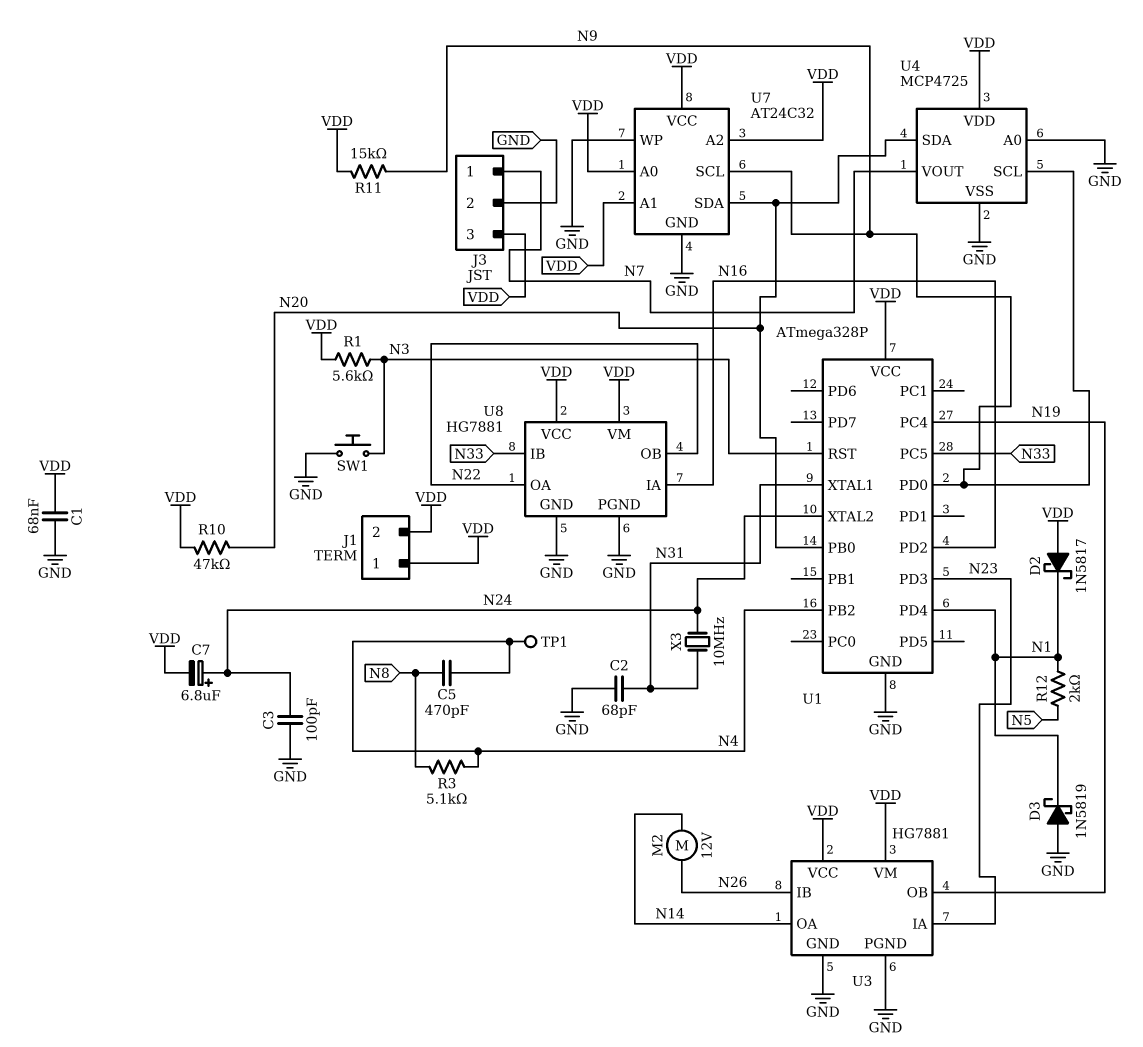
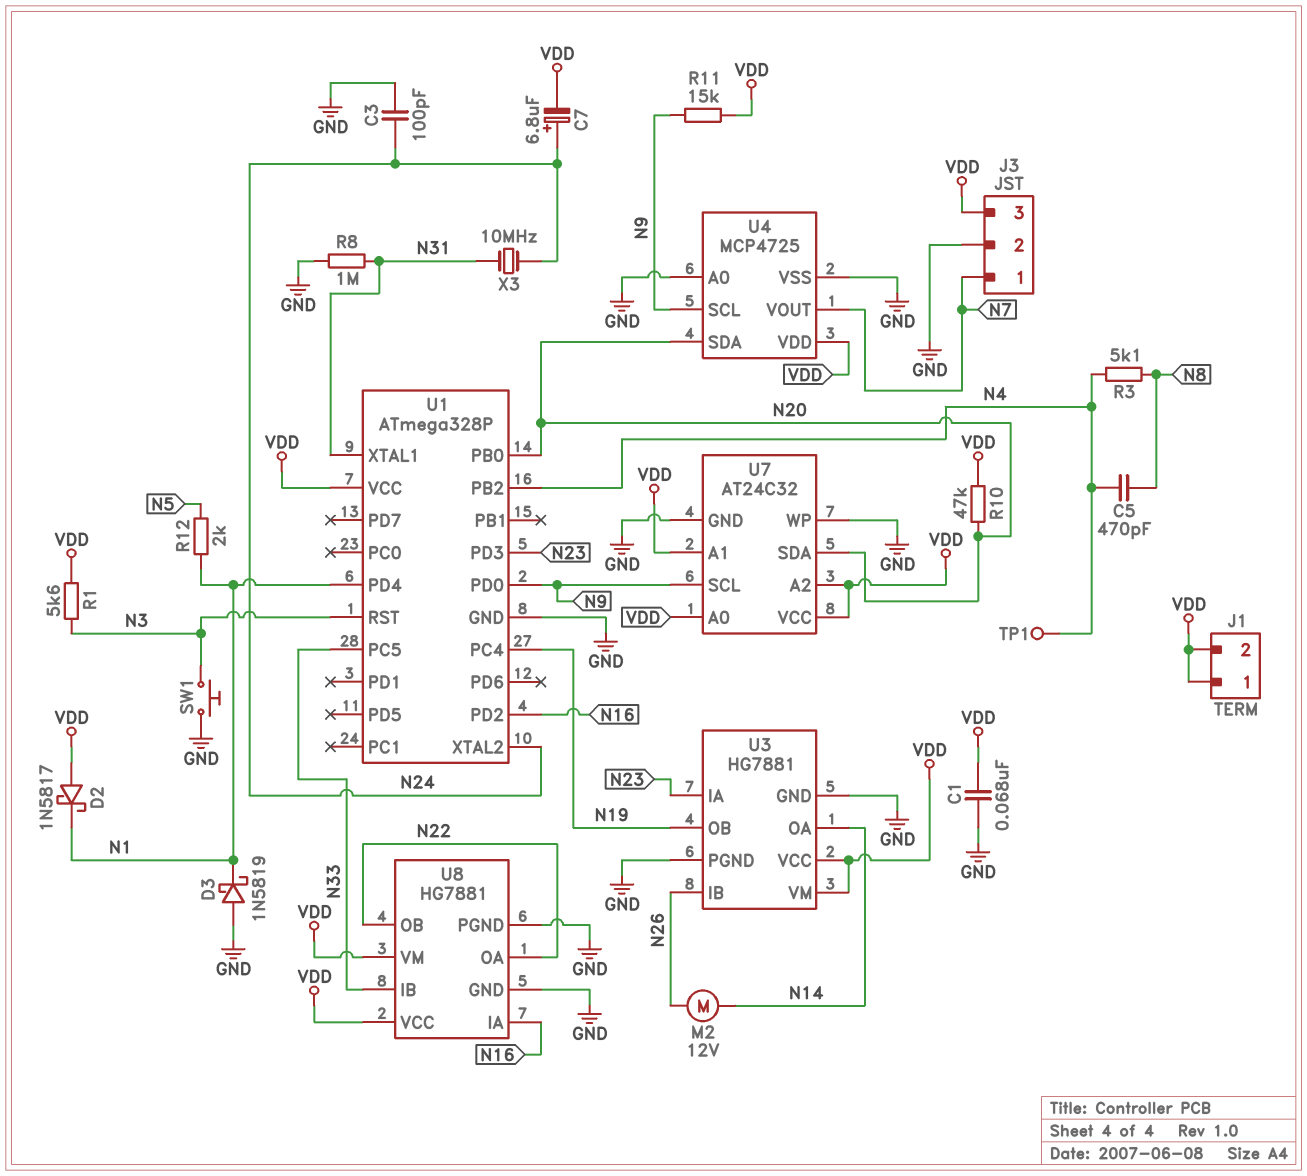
C2: 68pF (GND, N31) -> none
R8: none -> 1M (GND, N31)

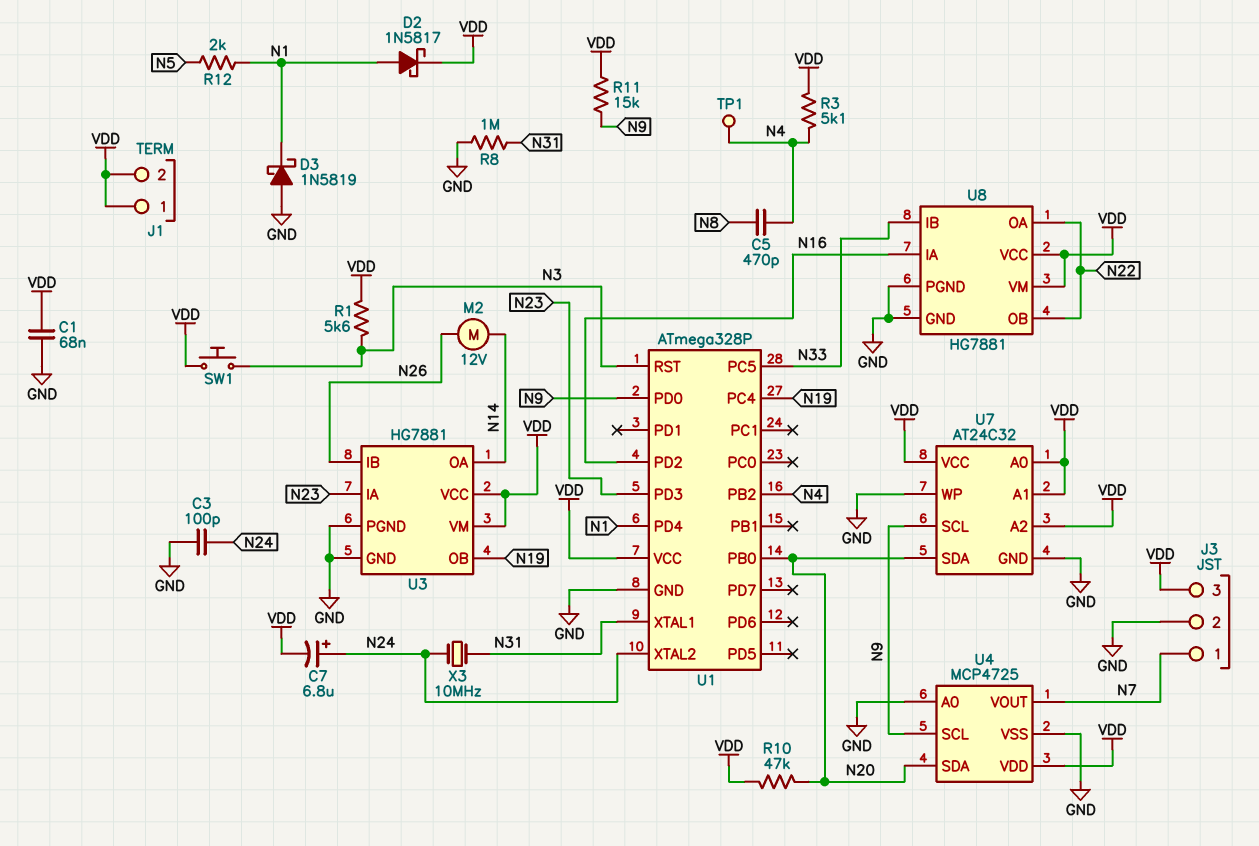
D2: schottky 1N5817 (A VDD, K N1) -> schottky 1N5817 (A N1, K VDD)
R3: 5.1k (N4, N8) -> 5.1k (N4, VDD)
SW1: button (GND, N3) -> button (N3, VDD)

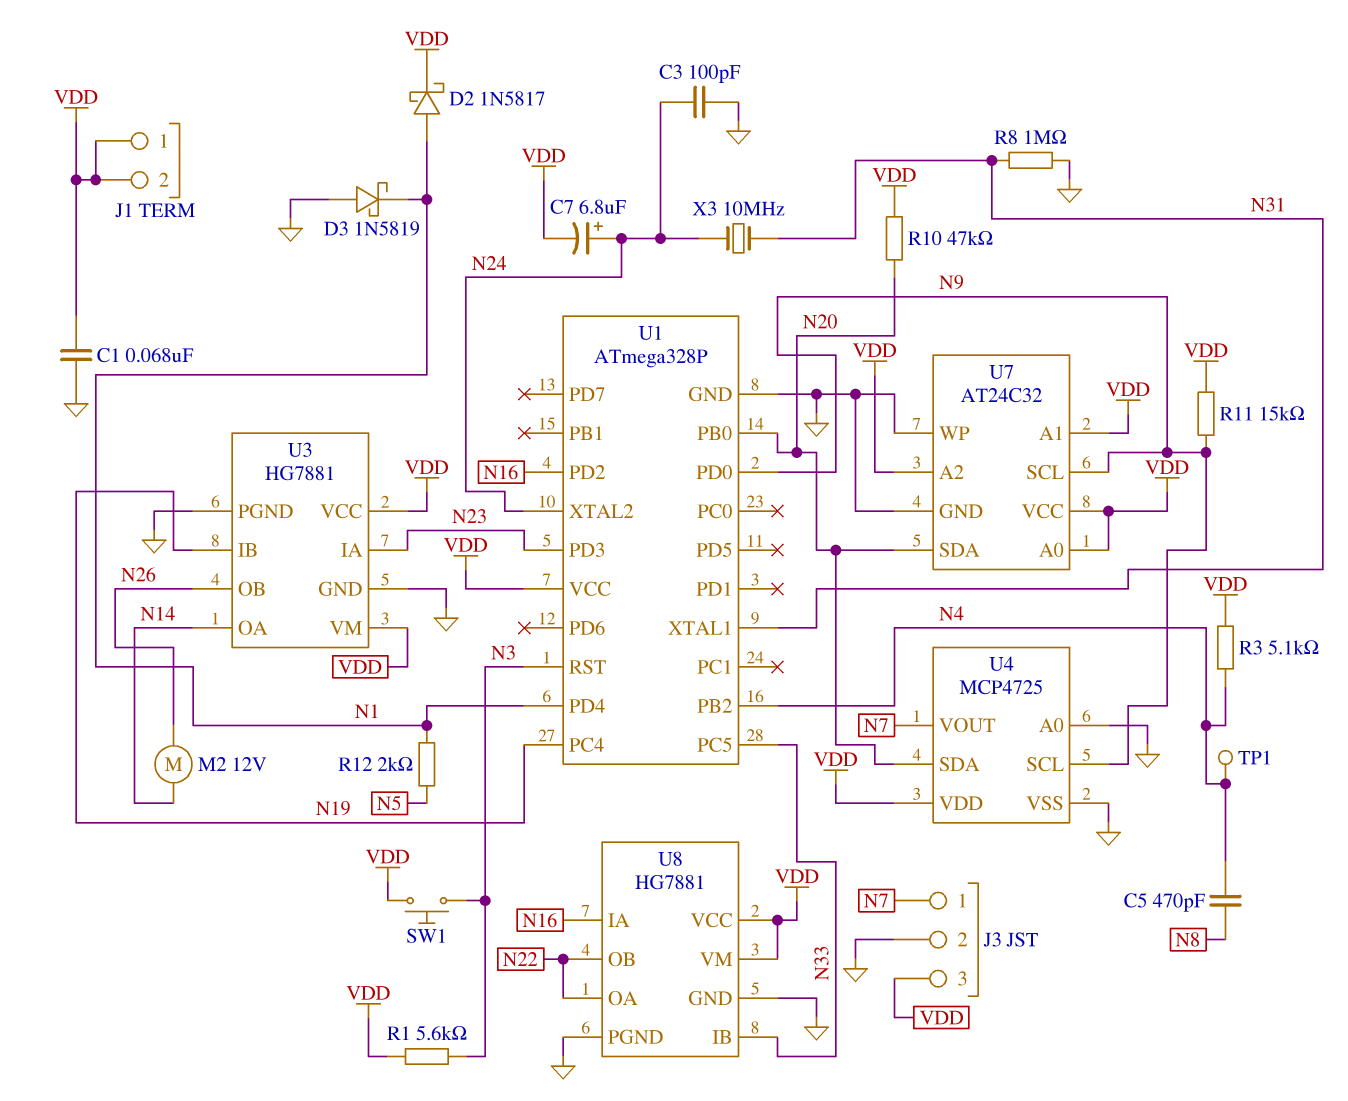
U3 pin IB: N26 -> N19
U3 pin OB: N19 -> N26

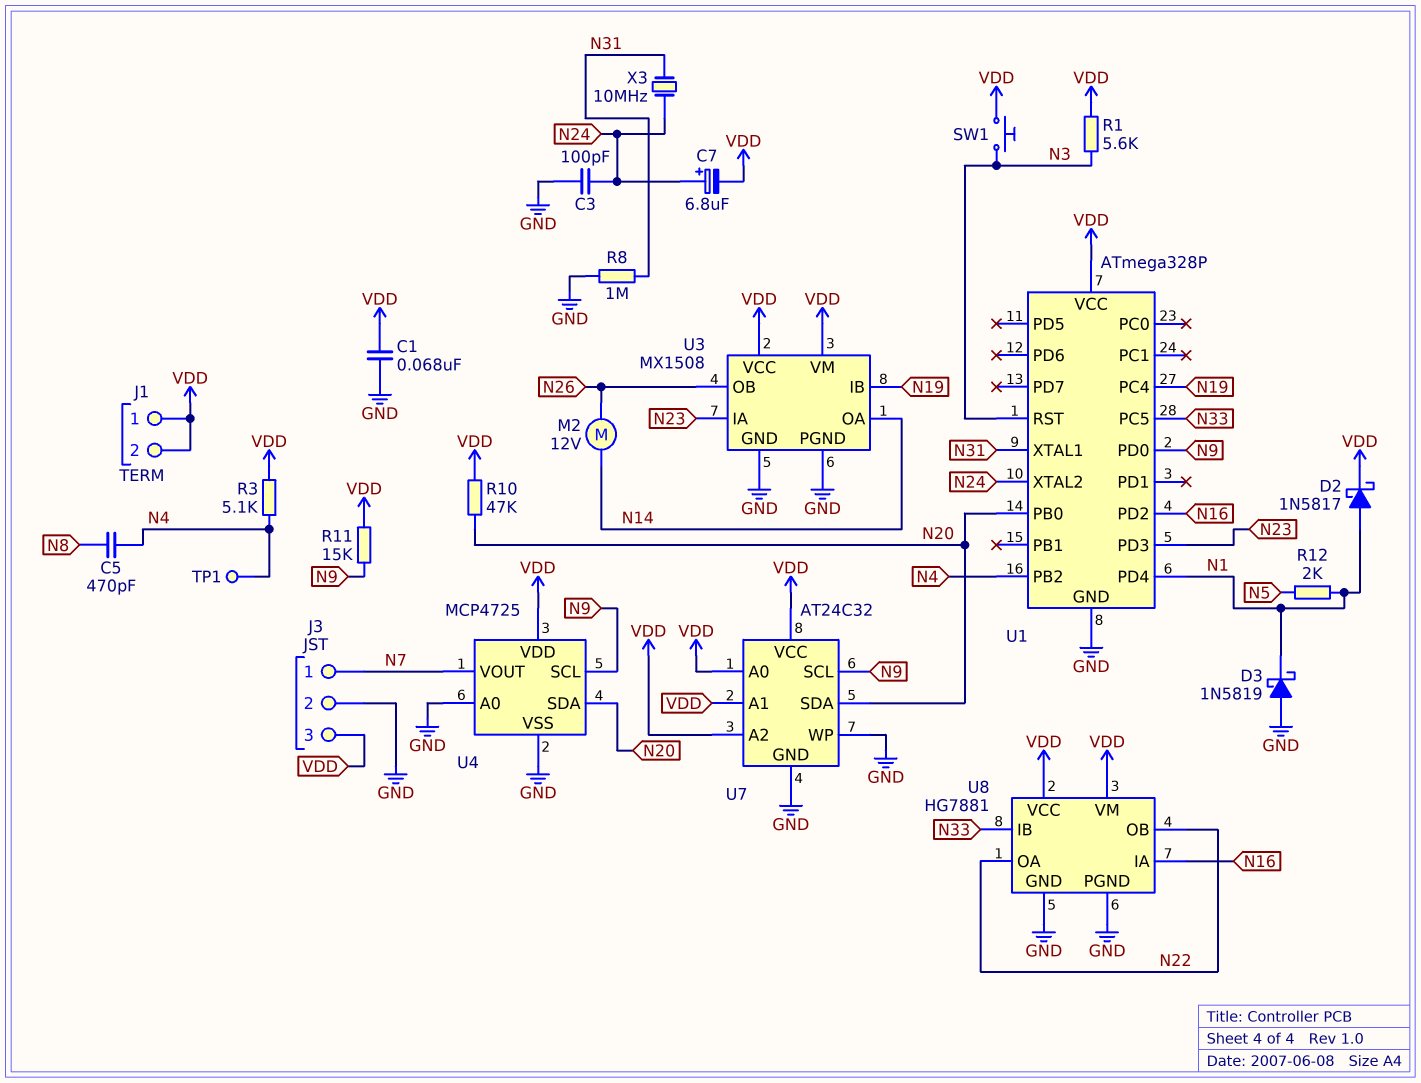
U3: HG7881 -> MX1508

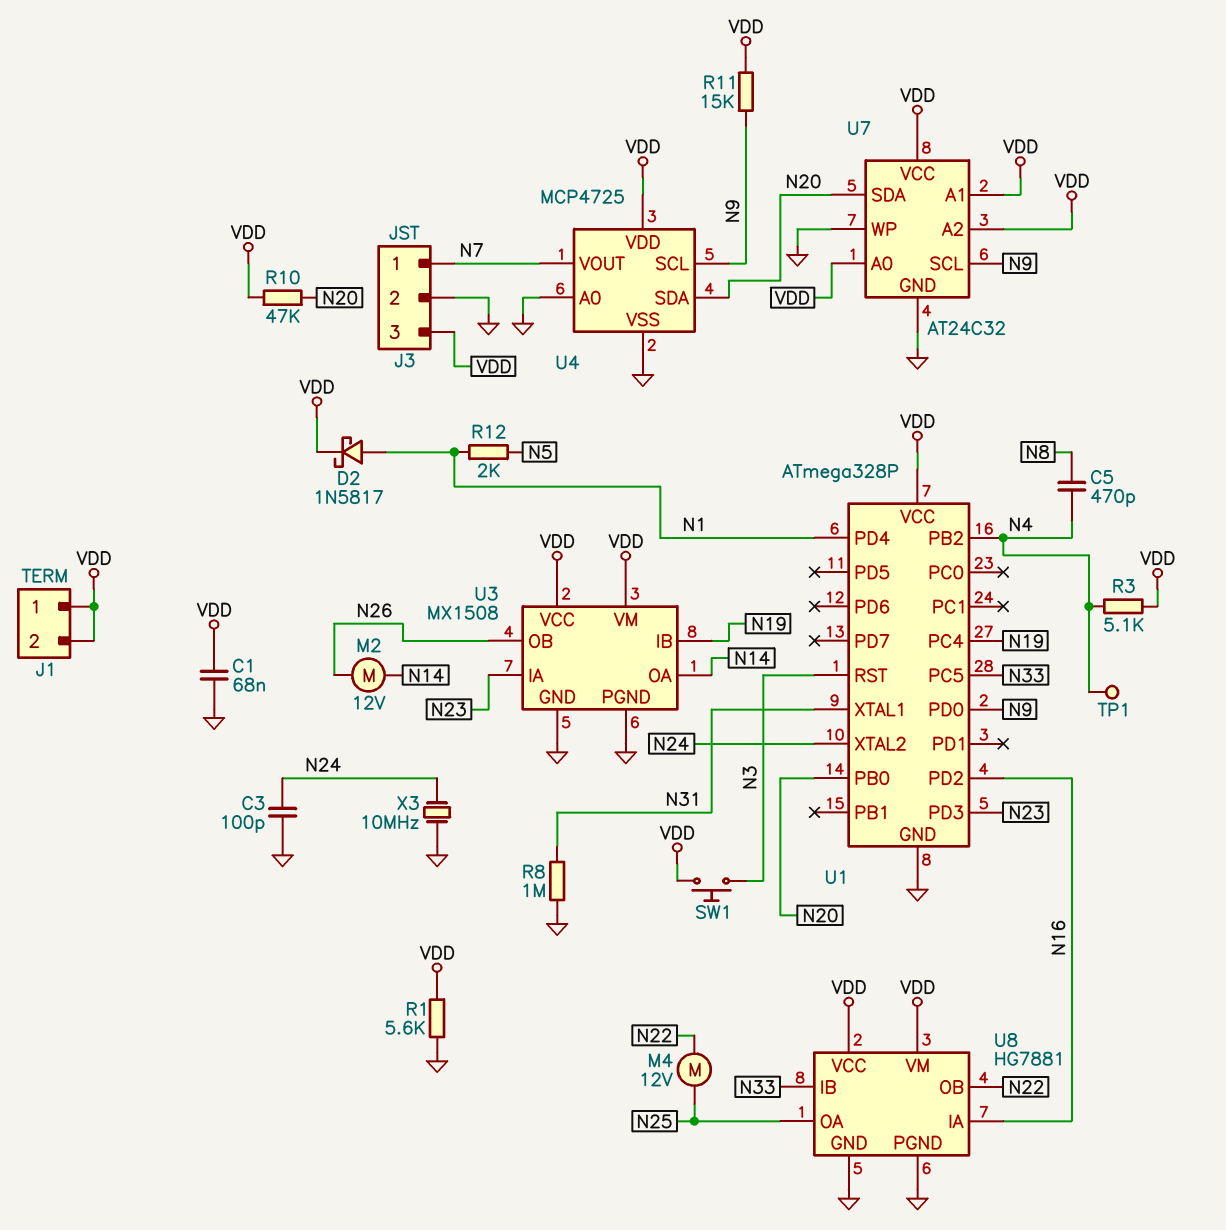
C7: 6.8uF (plus N24, minus VDD) -> none
D3: schottky 1N5819 (A GND, K N1) -> none
M4: none -> motor 12V (N22, N25)
R1: 5.6k (N3, VDD) -> 5.6k (GND, VDD)
U8 pin OA: N22 -> N25
X3: 10MHz (N24, N31) -> 10MHz (GND, N24)

